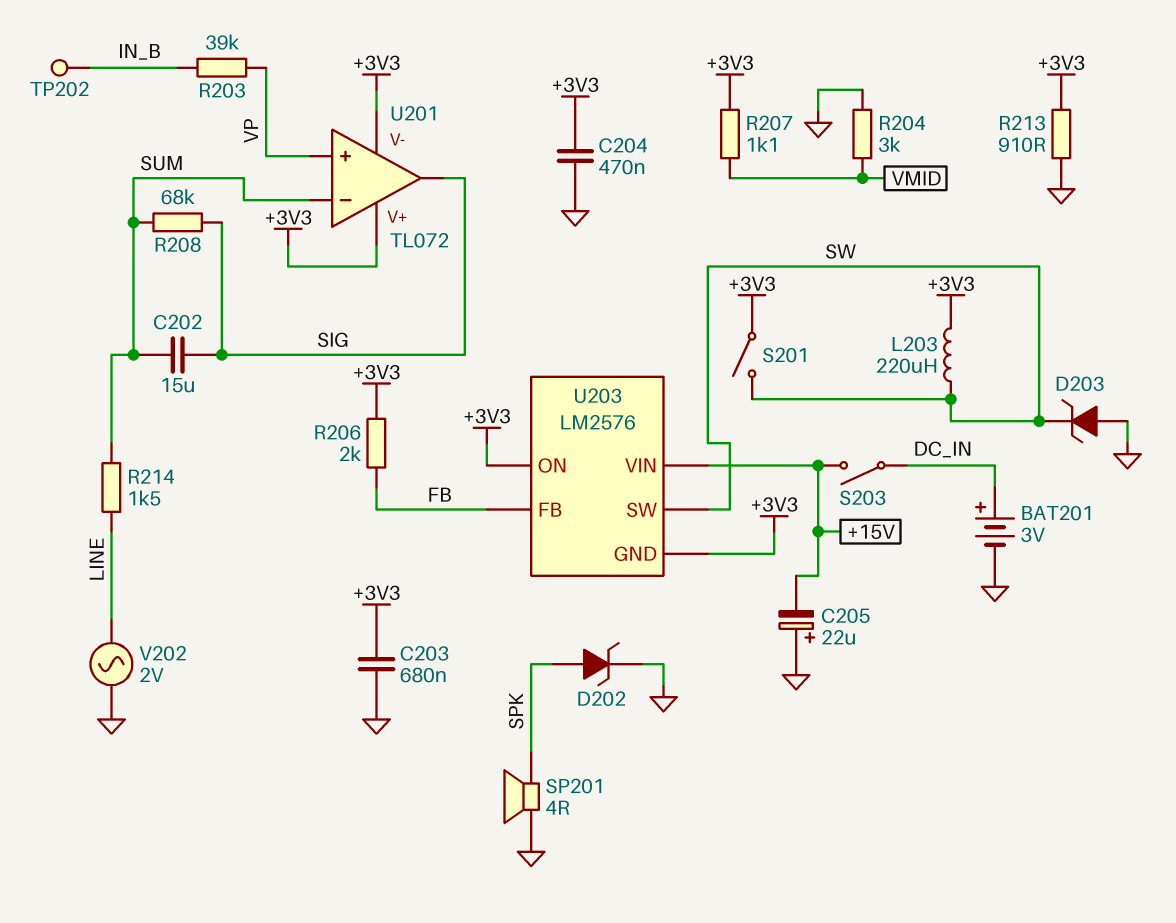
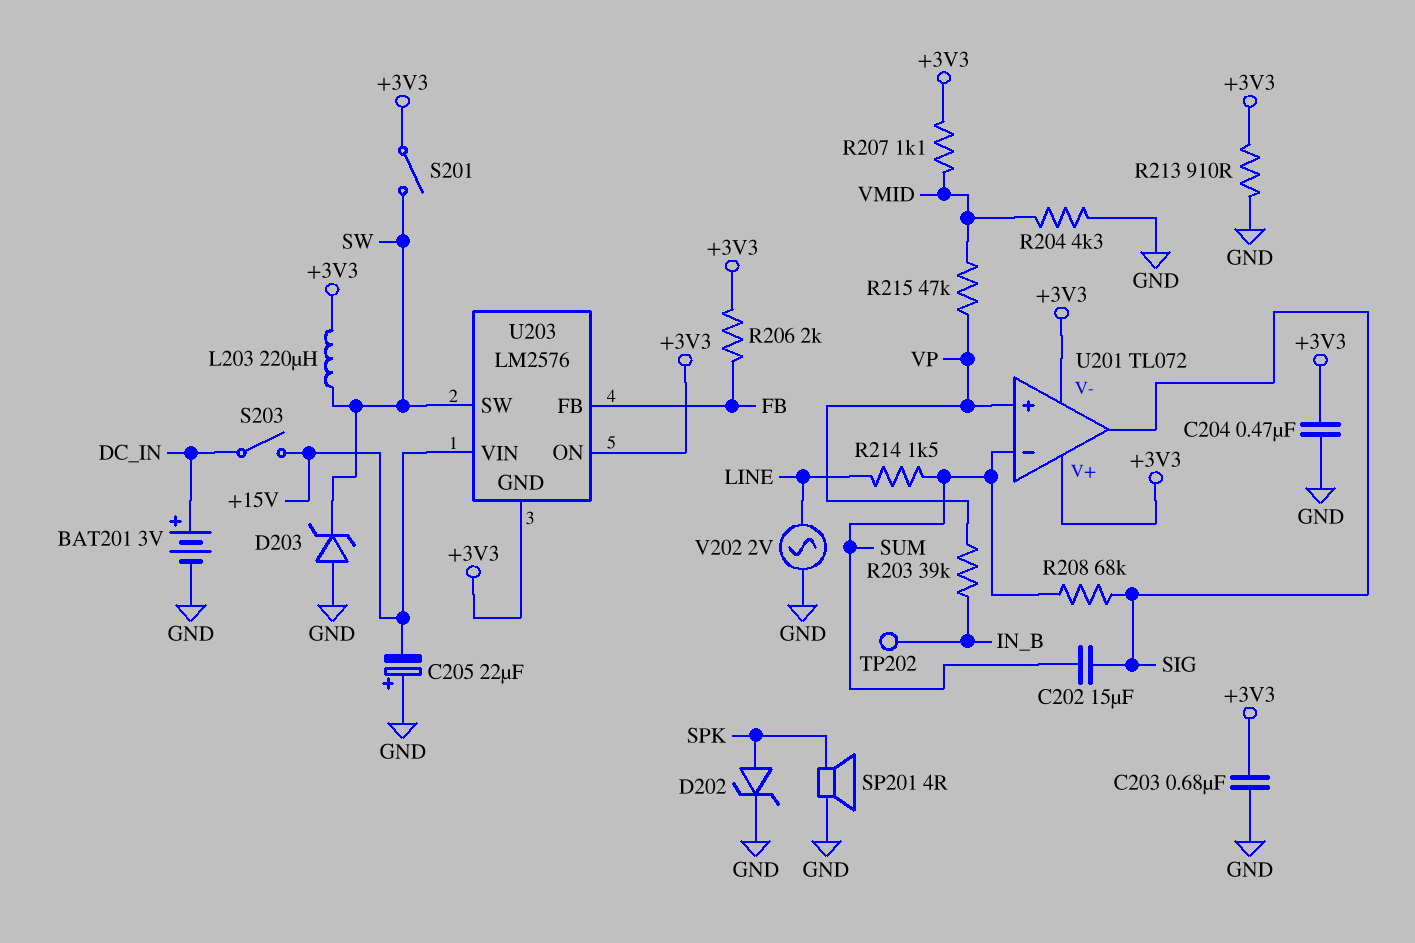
R204: 3k (GND, VMID) -> 4.3k (GND, VMID)
R215: none -> 47k (VMID, VP)

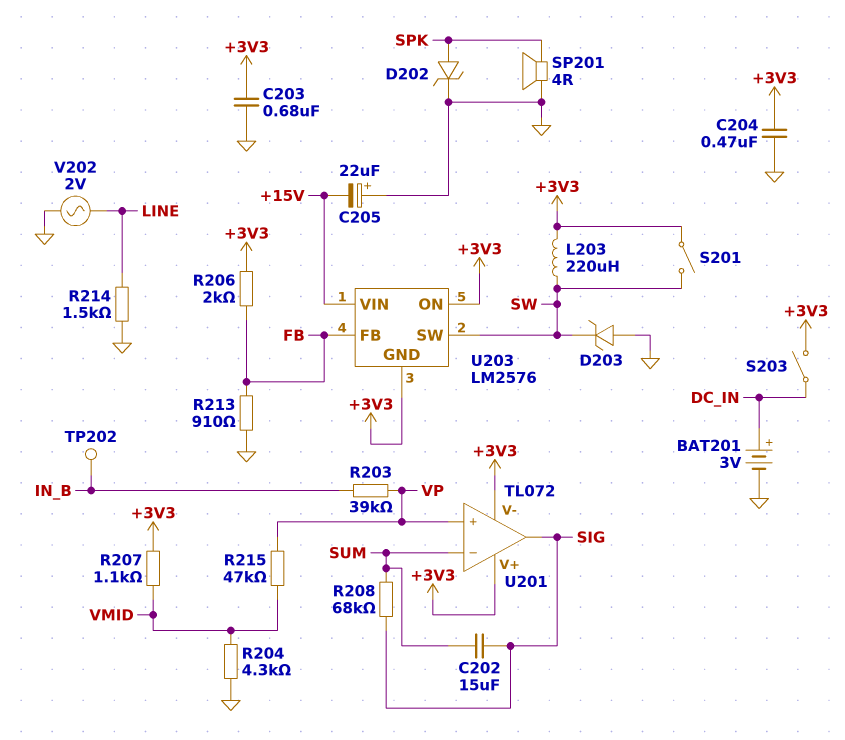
R213: 910 (+3V3, GND) -> 910 (FB, GND)
R214: 1.5k (LINE, SUM) -> 1.5k (GND, LINE)
S203: switch (+15V, DC_IN) -> switch (+3V3, DC_IN)

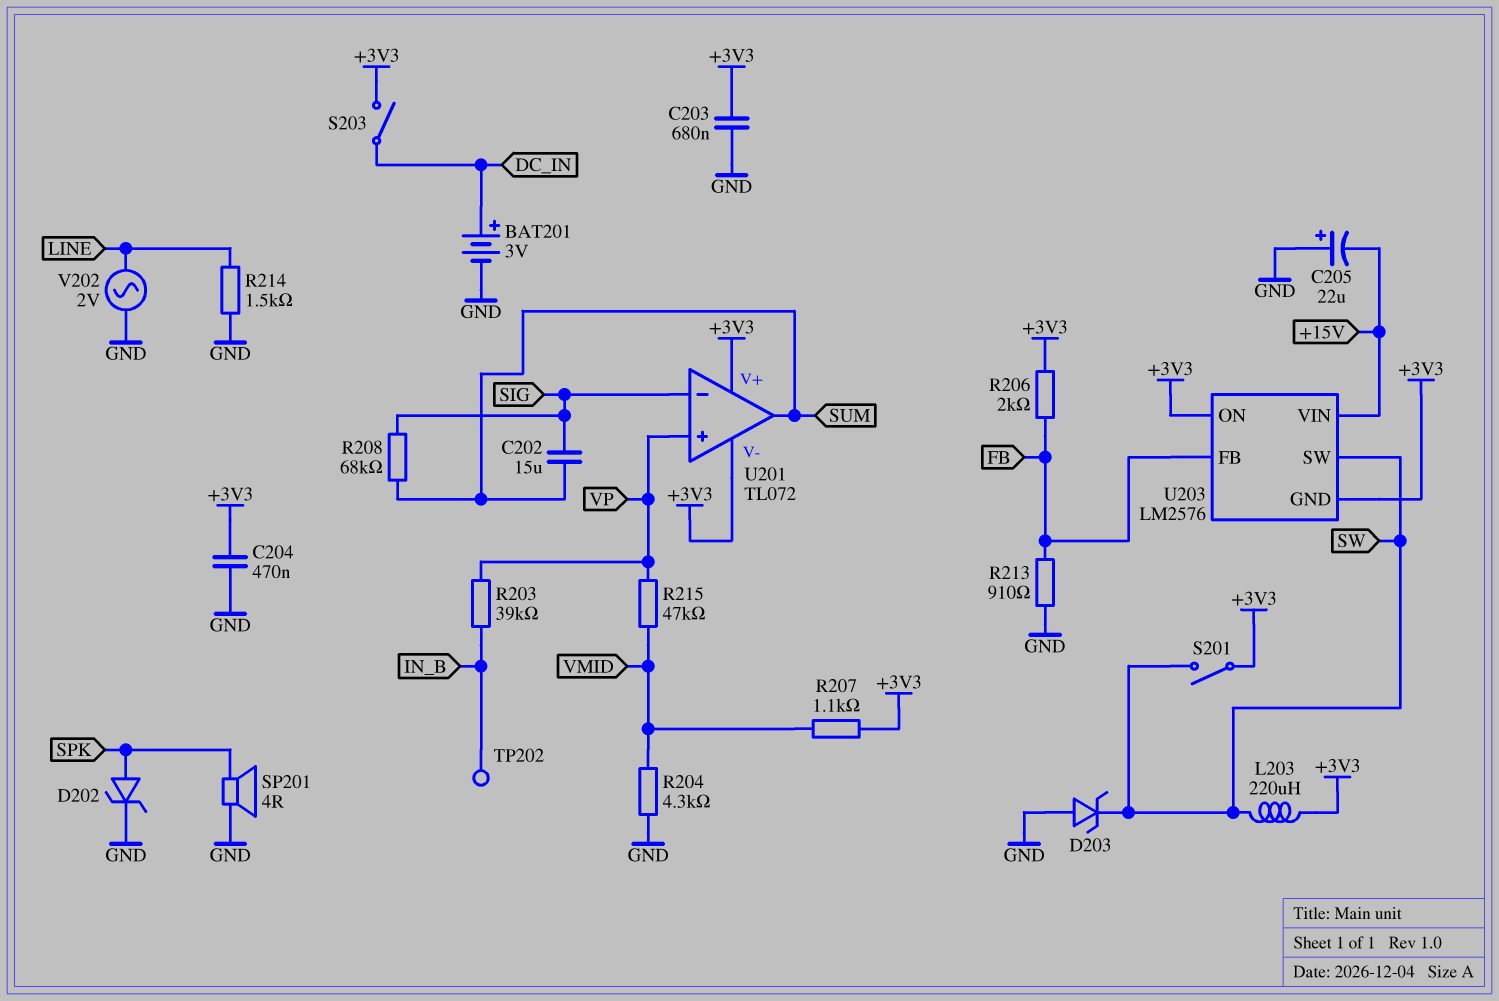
U201 pin in-: SUM -> SIG
U201 pin out: SIG -> SUM

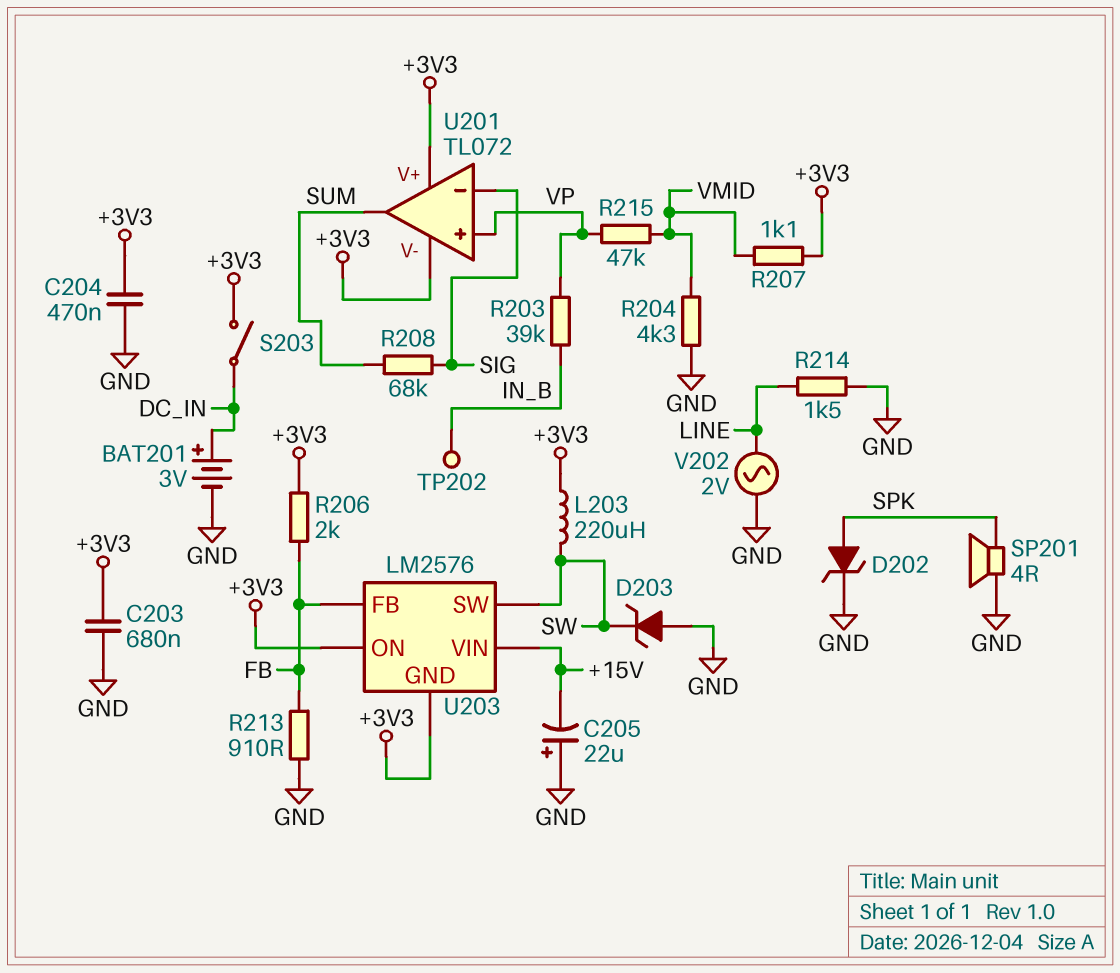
C202: 15uF (SIG, SUM) -> none
S201: switch (+3V3, SW) -> none

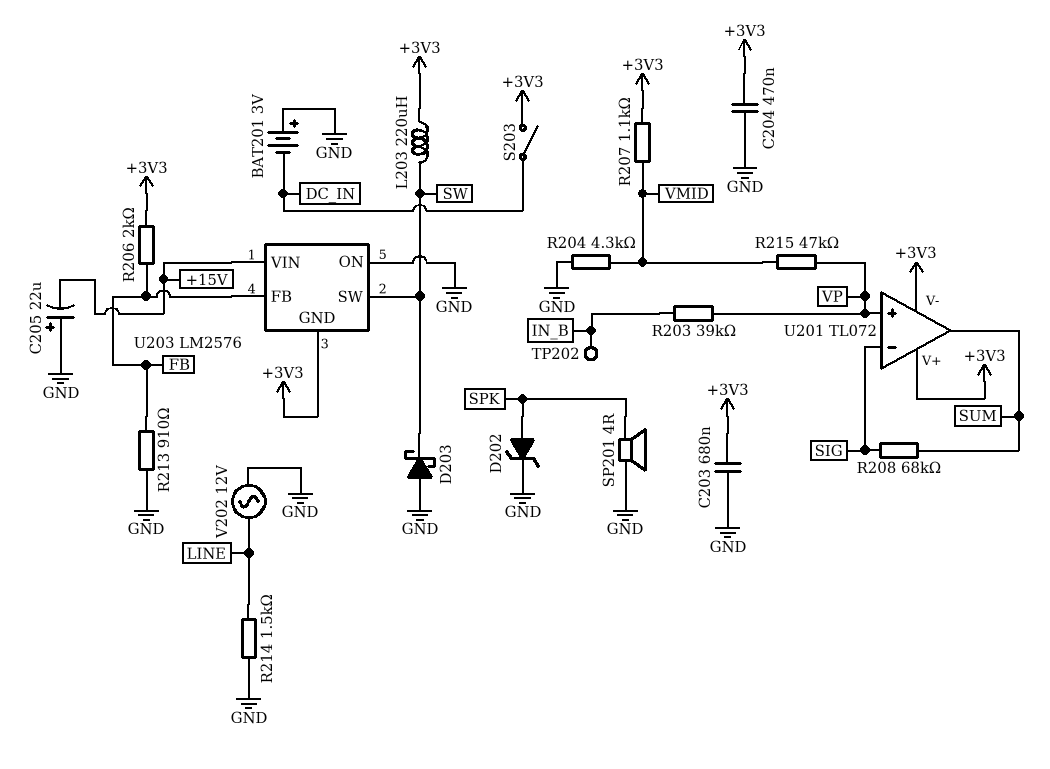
BAT201: 3V (plus DC_IN, minus GND) -> 3V (plus GND, minus DC_IN)
D203: zener (A GND, K SW) -> schottky (A GND, K SW)
U203 pin ON: +3V3 -> GND
V202: AC 2V (GND, LINE) -> AC 12V (GND, LINE)

